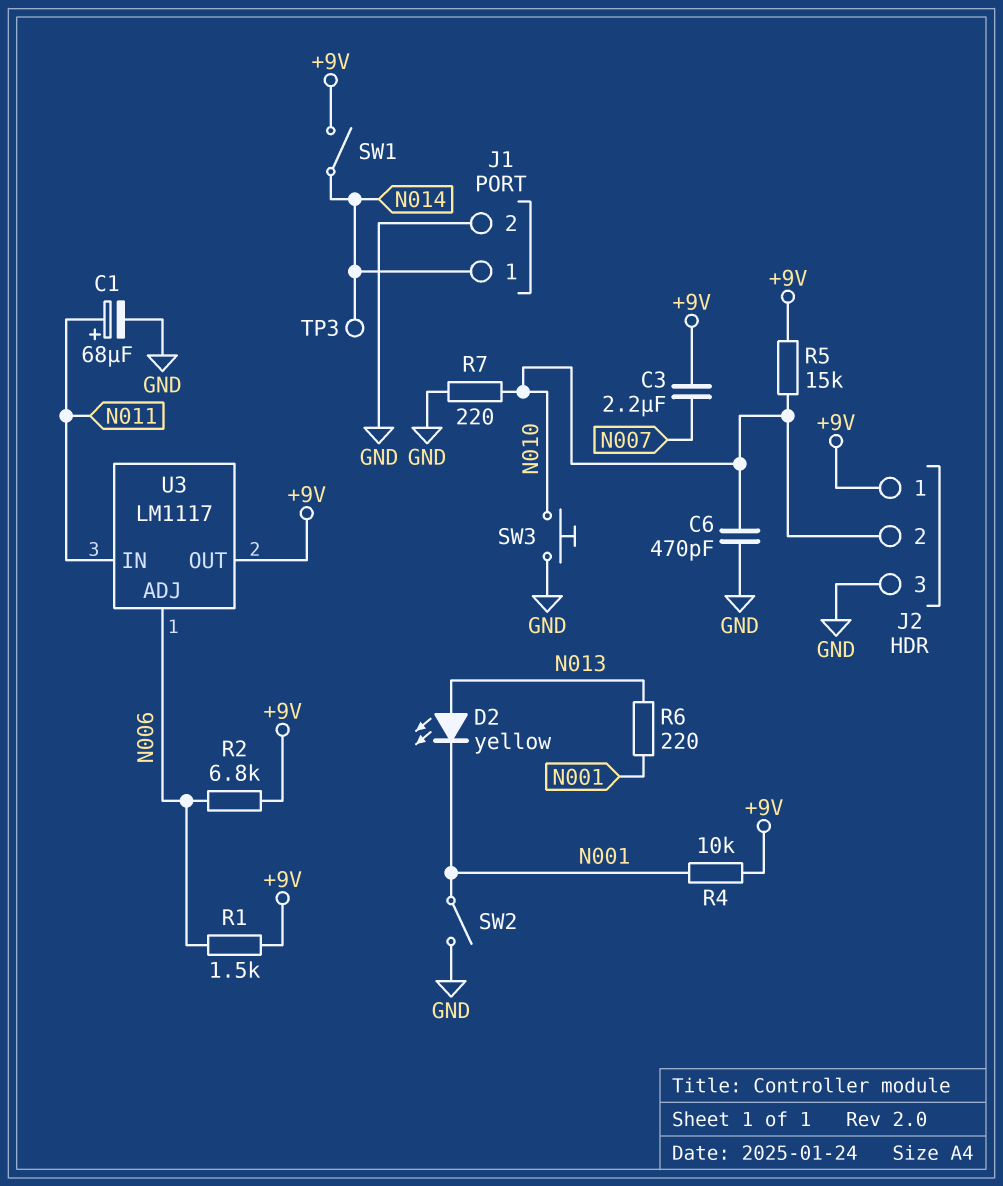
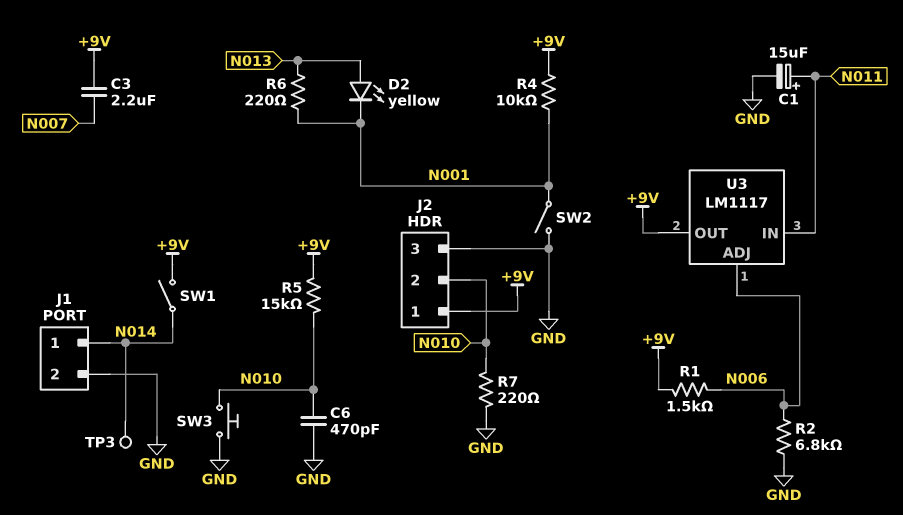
C1: 68uF (plus N011, minus GND) -> 15uF (plus N011, minus GND)
R2: 6.8k (+9V, N006) -> 6.8k (GND, N006)

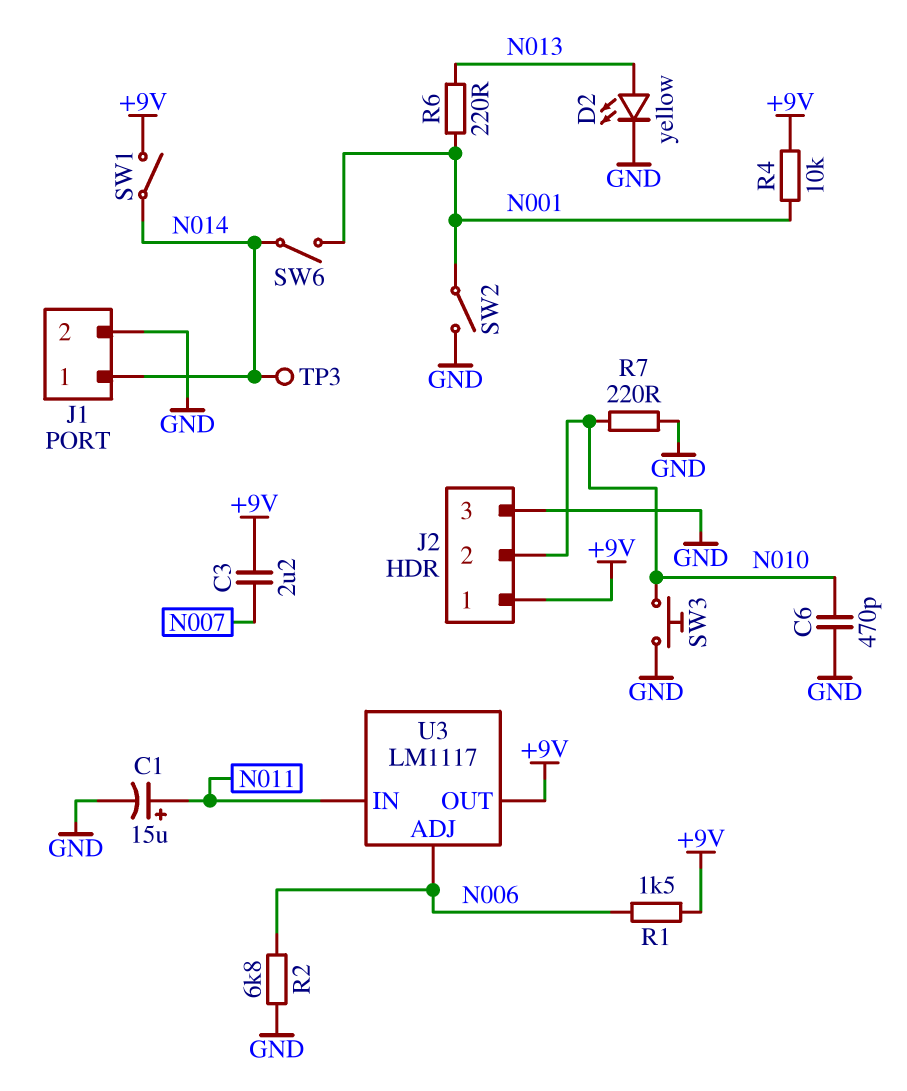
D2: LED yellow (A N013, K N001) -> LED yellow (A N013, K GND)
R5: 15k (+9V, N010) -> none
SW6: none -> switch (N001, N014)

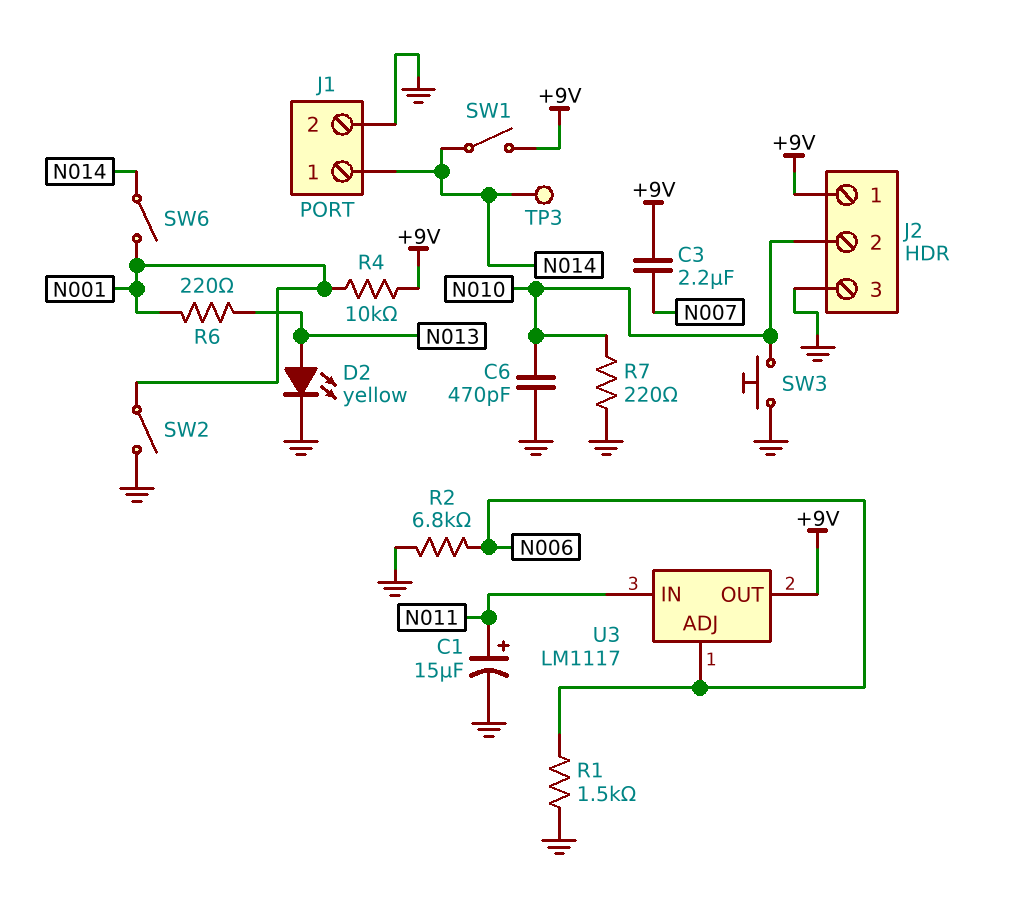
R1: 1.5k (+9V, N006) -> 1.5k (GND, N006)

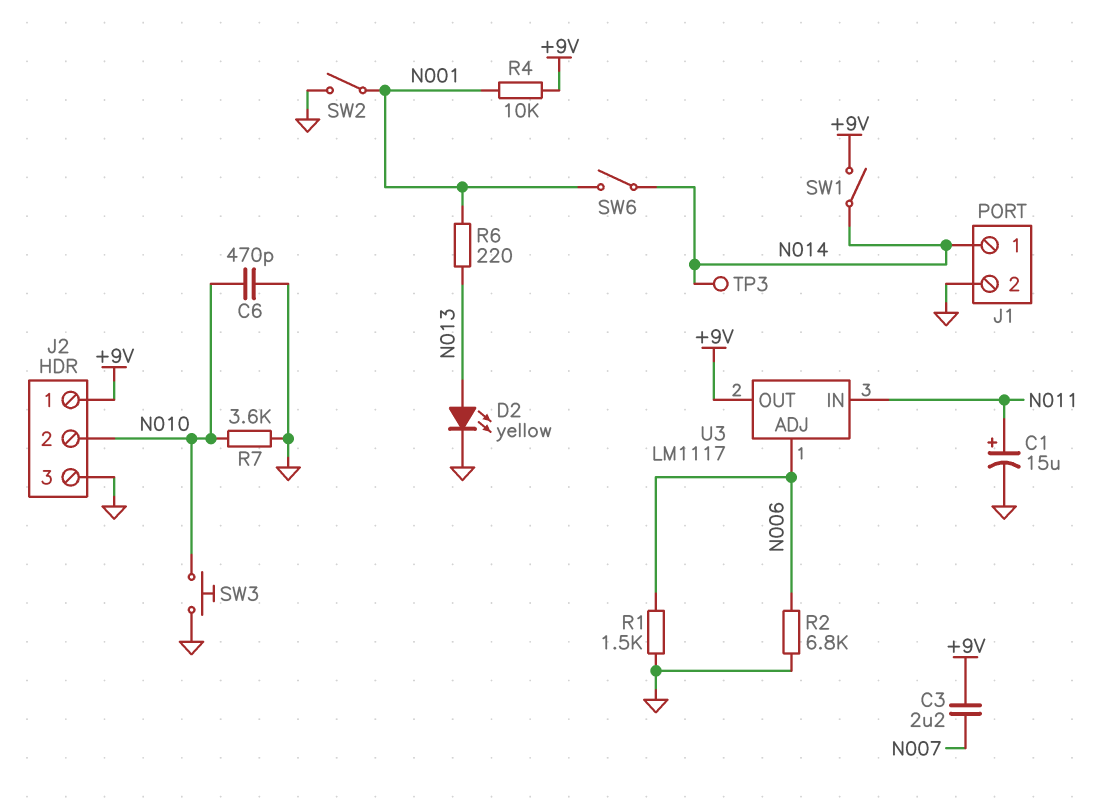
R7: 220 (GND, N010) -> 3.6k (GND, N010)

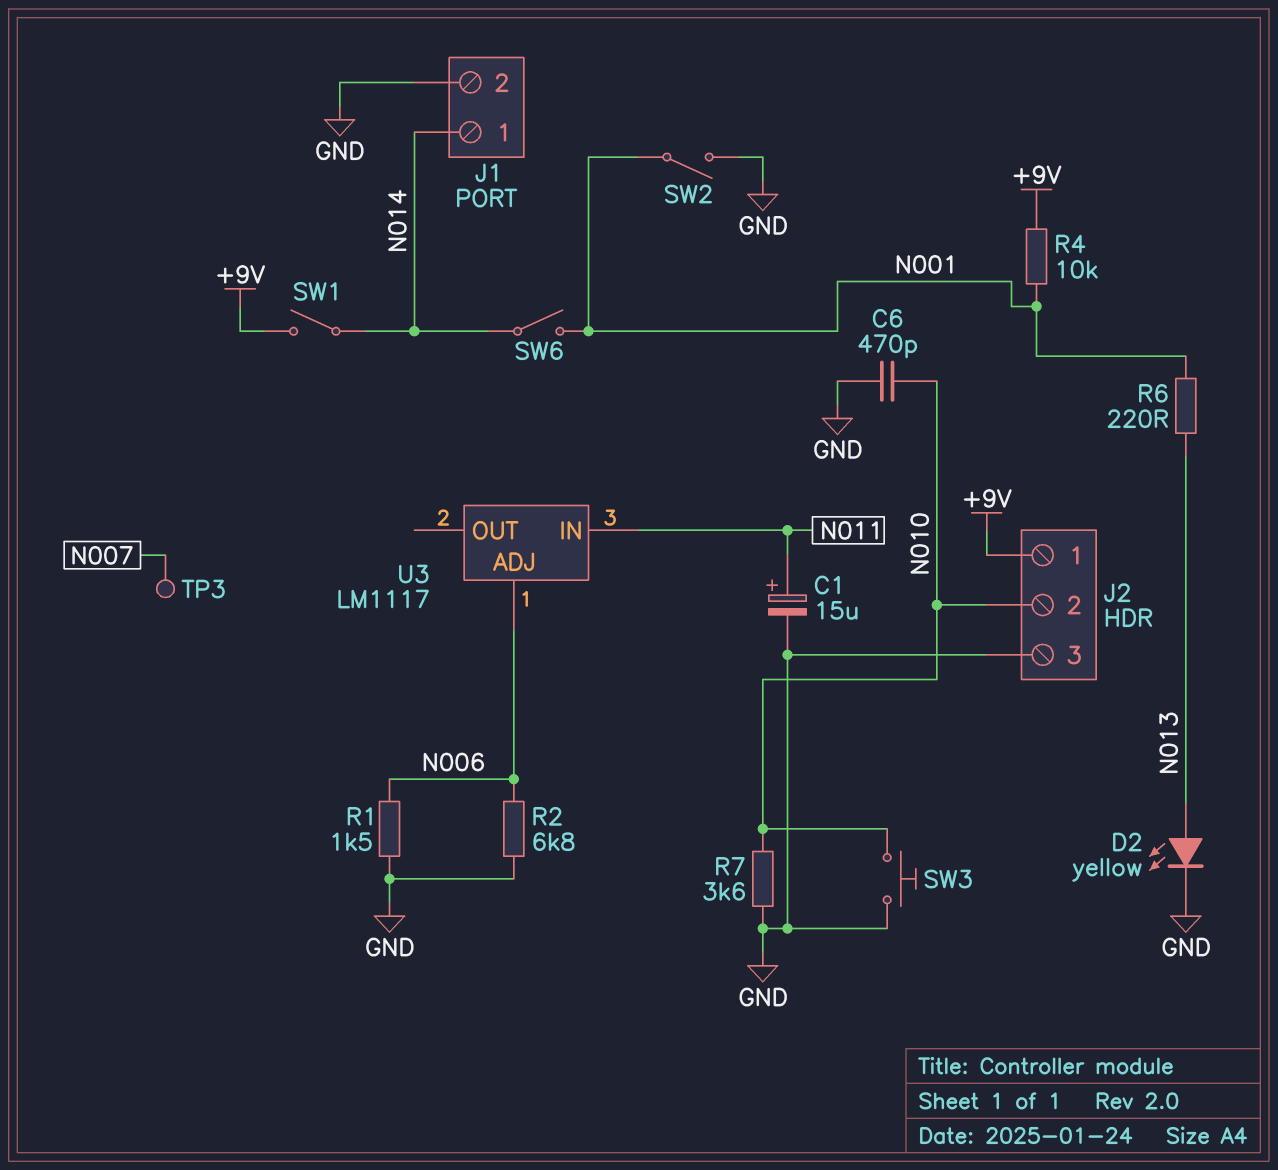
C3: 2.2uF (+9V, N007) -> none
TP3: test point (N014) -> test point (N007)
U3 pin OUT: +9V -> none

